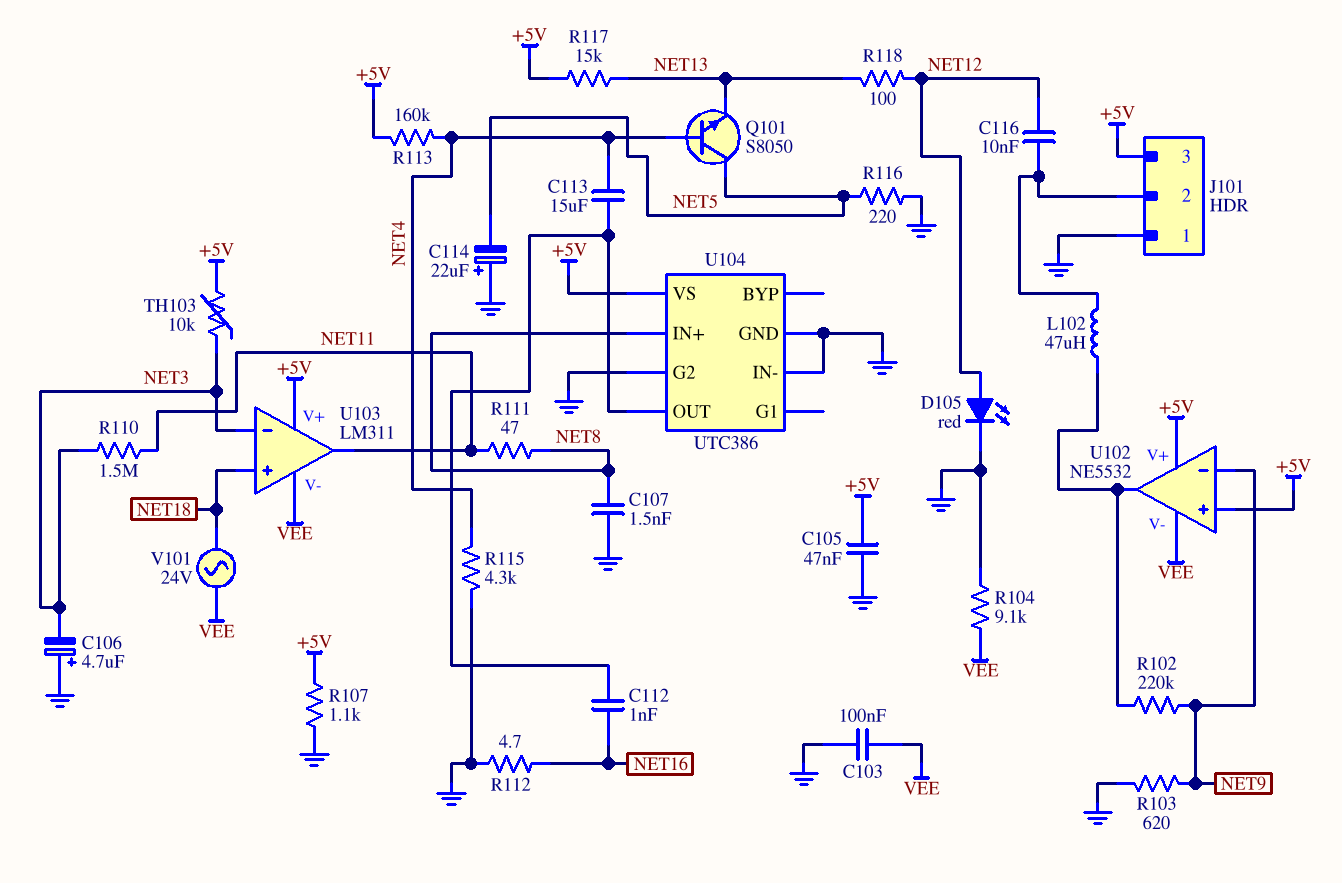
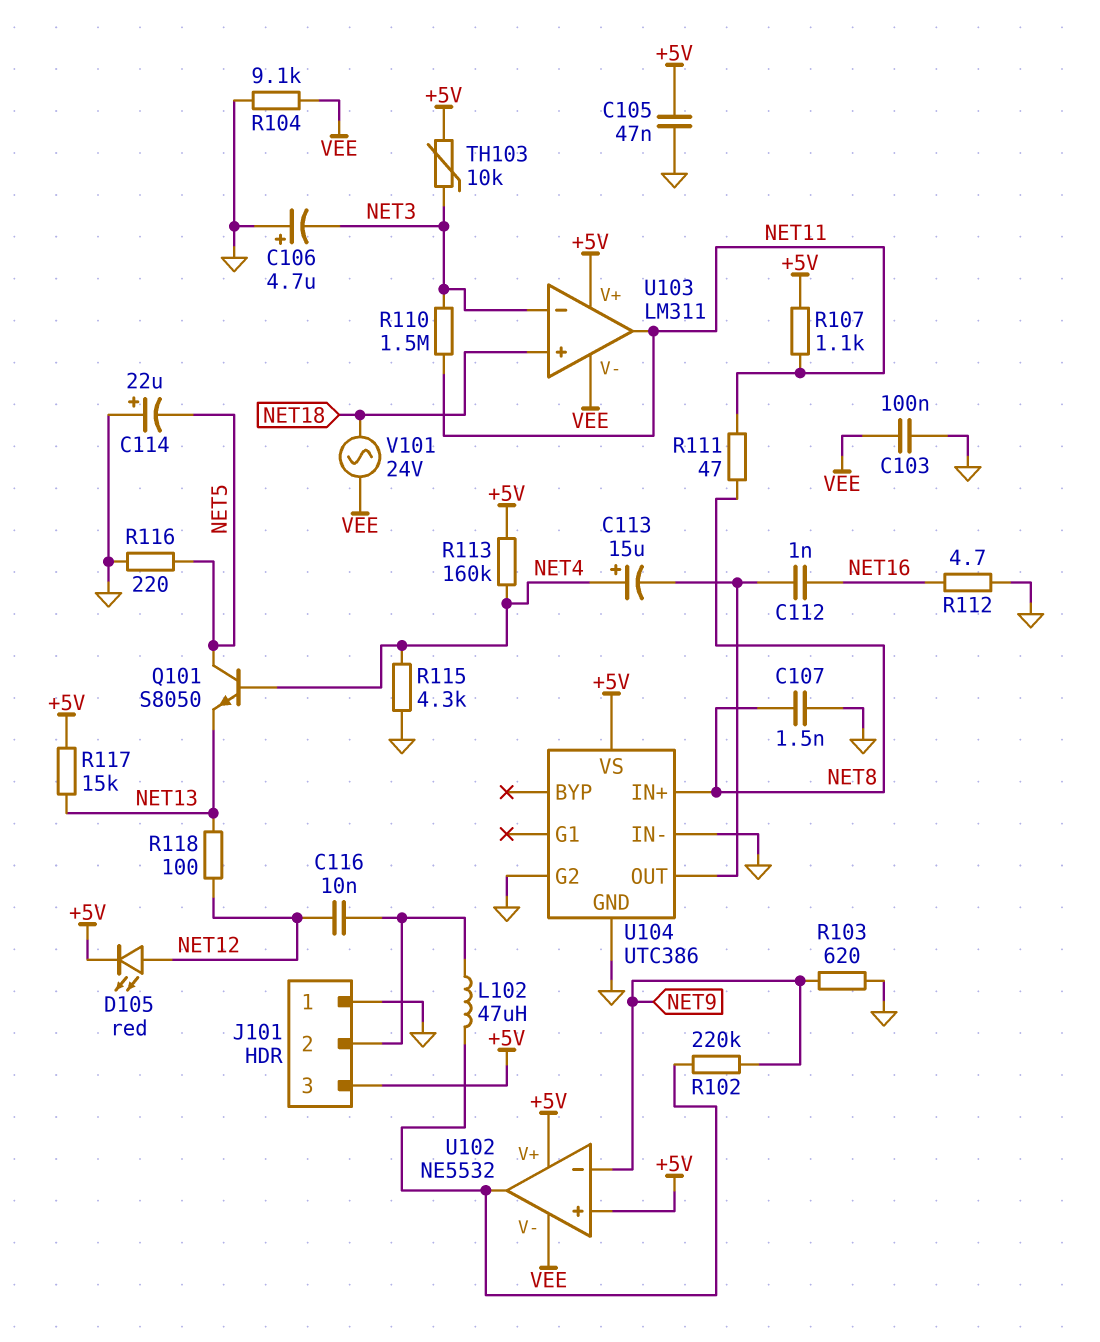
C113: 15uF (NET4, U104/OUT) -> 15uF (plus NET4, minus U104/OUT)
D105: LED red (A NET12, K GND) -> LED red (A NET12, K +5V)
R107: 1.1k (+5V, GND) -> 1.1k (+5V, NET11)

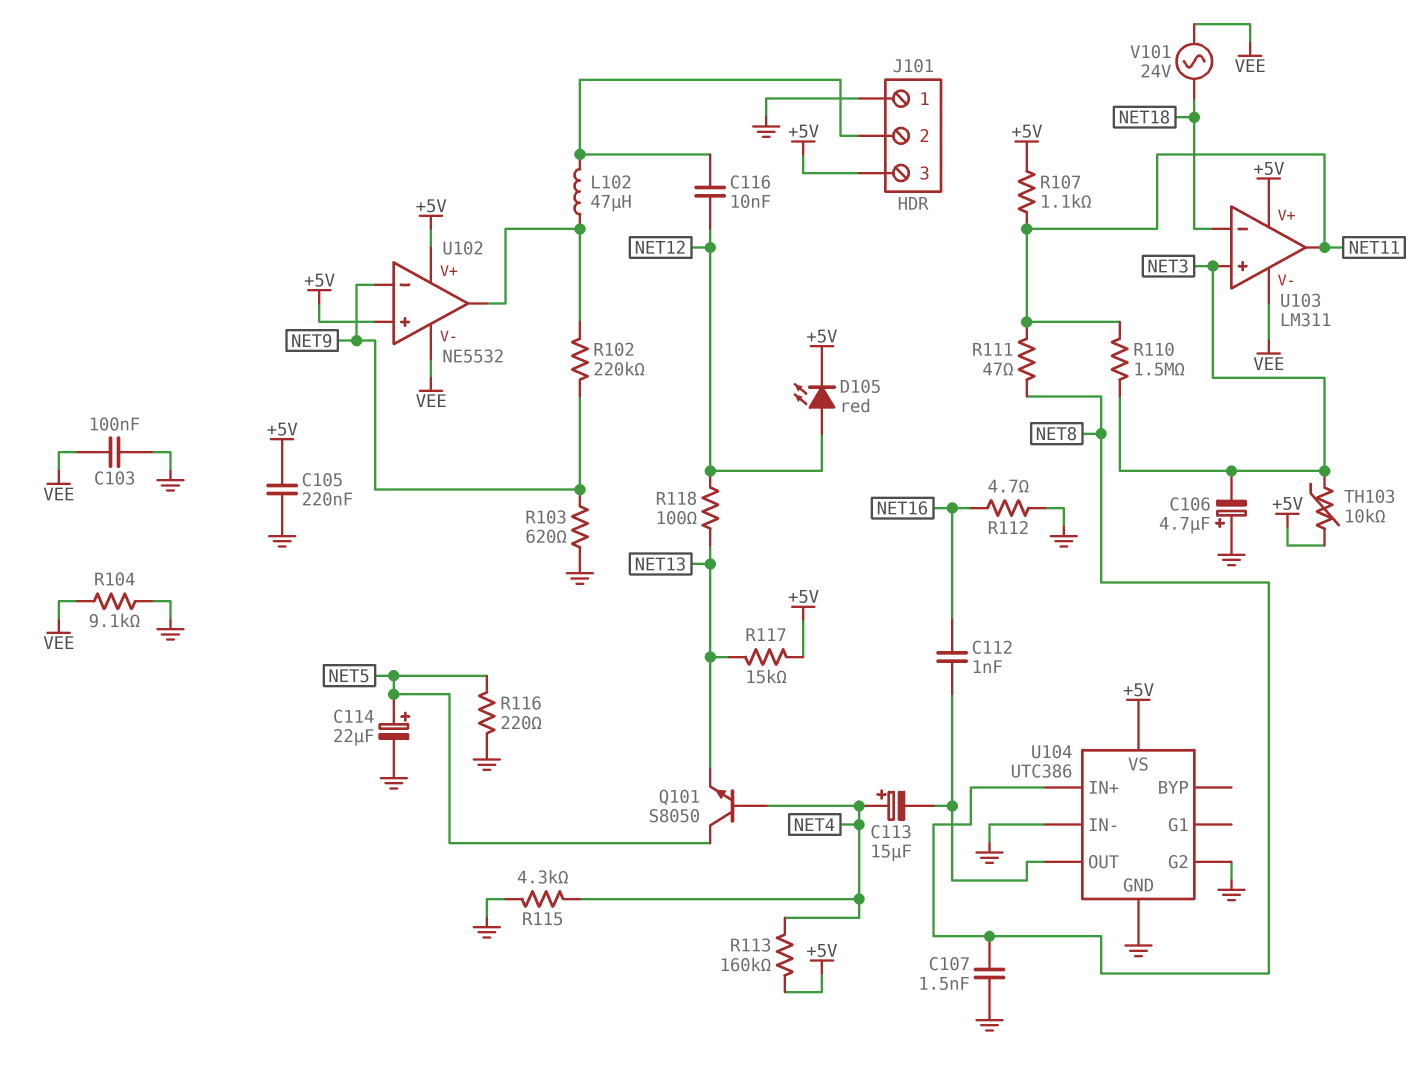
C105: 47nF (+5V, GND) -> 220nF (+5V, GND)
C114: 22uF (plus GND, minus NET5) -> 22uF (plus NET5, minus GND)
U103 pin in+: NET18 -> NET3
U103 pin in-: NET3 -> NET18

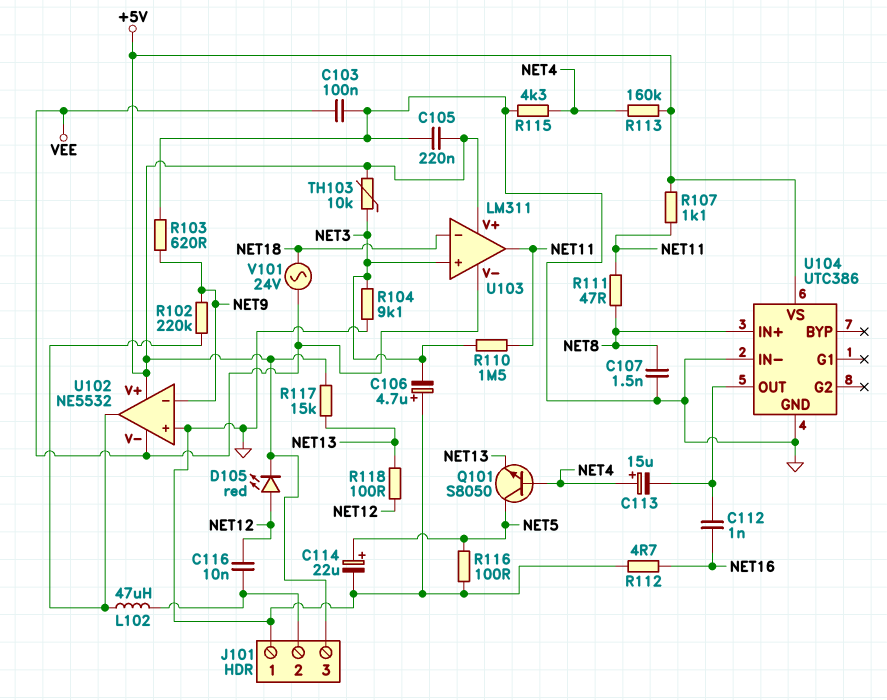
R104: 9.1k (GND, VEE) -> 9.1k (GND, NET3)
R116: 220 (GND, NET5) -> 100 (GND, NET5)
U102 pin in+: +5V -> GND
U104 pin G2: GND -> none

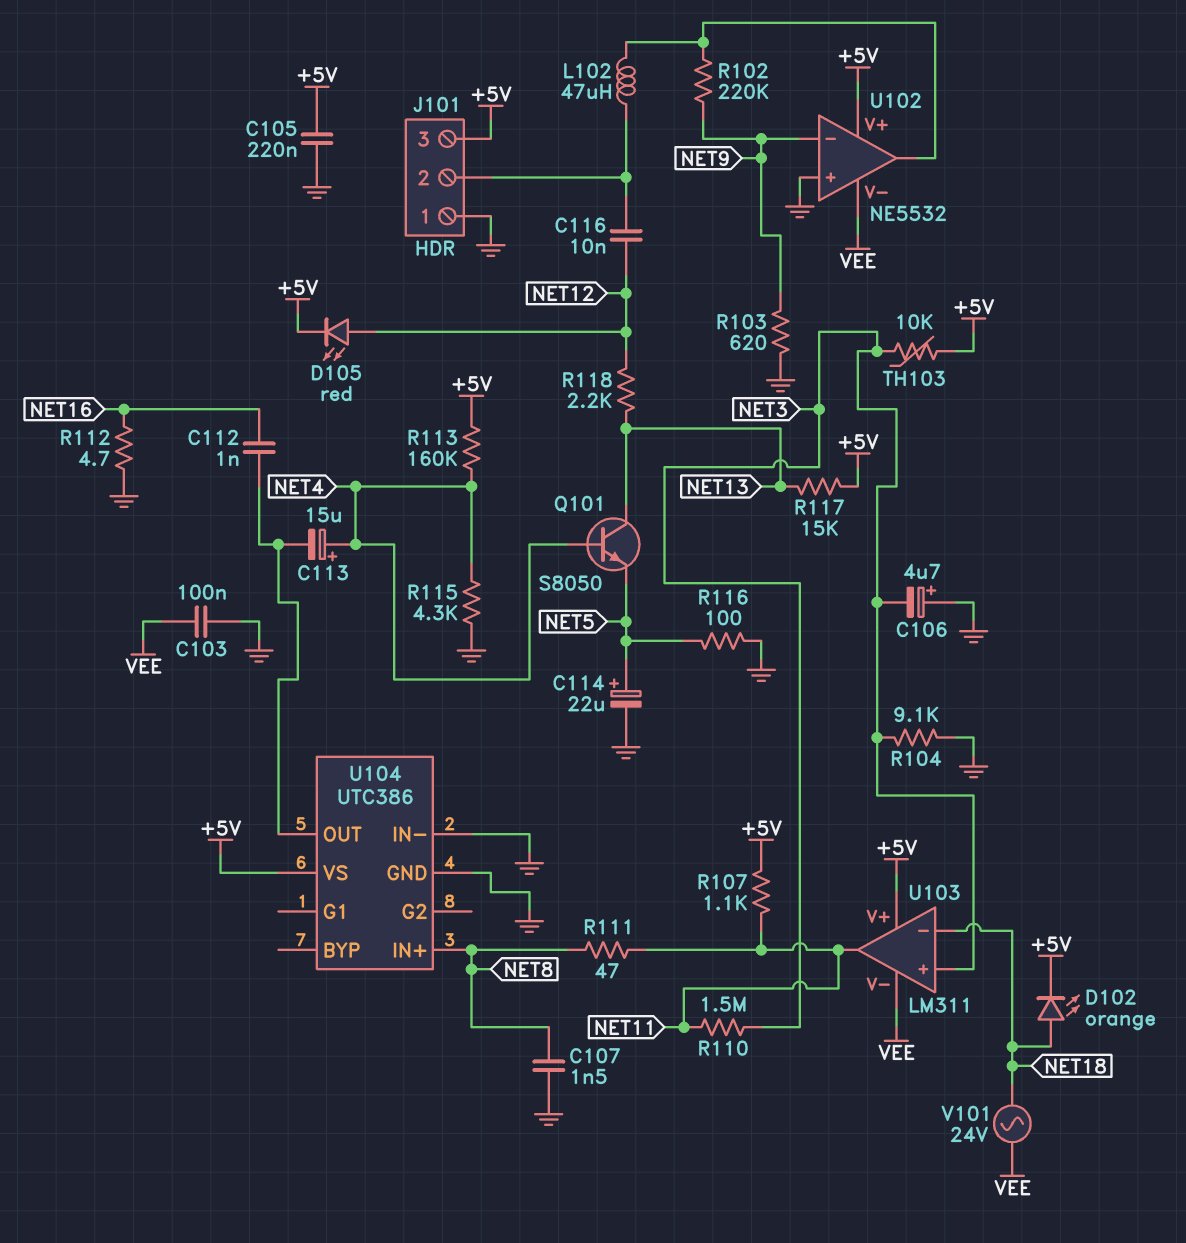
D102: none -> LED orange (A NET18, K +5V)
Q101: NPN S8050 (B NET4, C NET5, E NET13) -> NPN S8050 (B NET4, C NET13, E NET5)
R118: 100 (NET12, NET13) -> 2.2k (NET12, NET13)

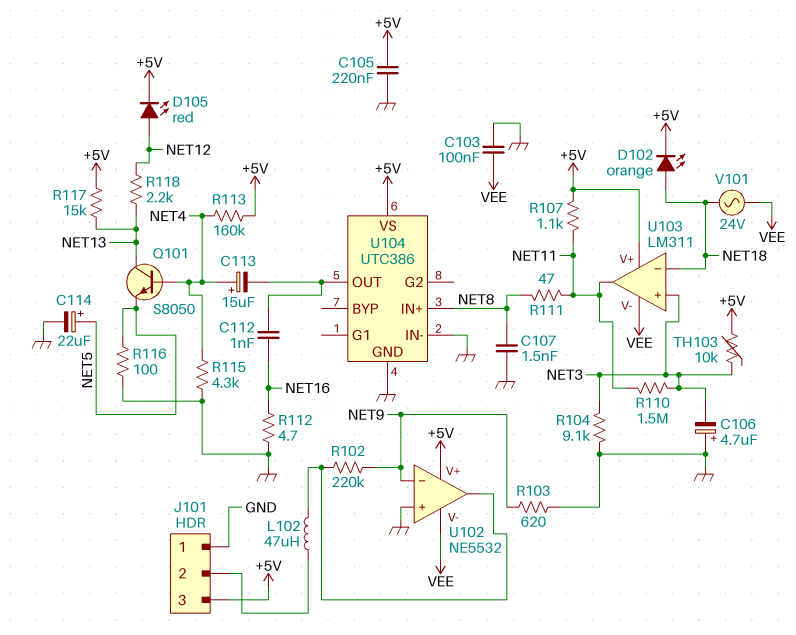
C116: 10nF (J101/2, NET12) -> none

